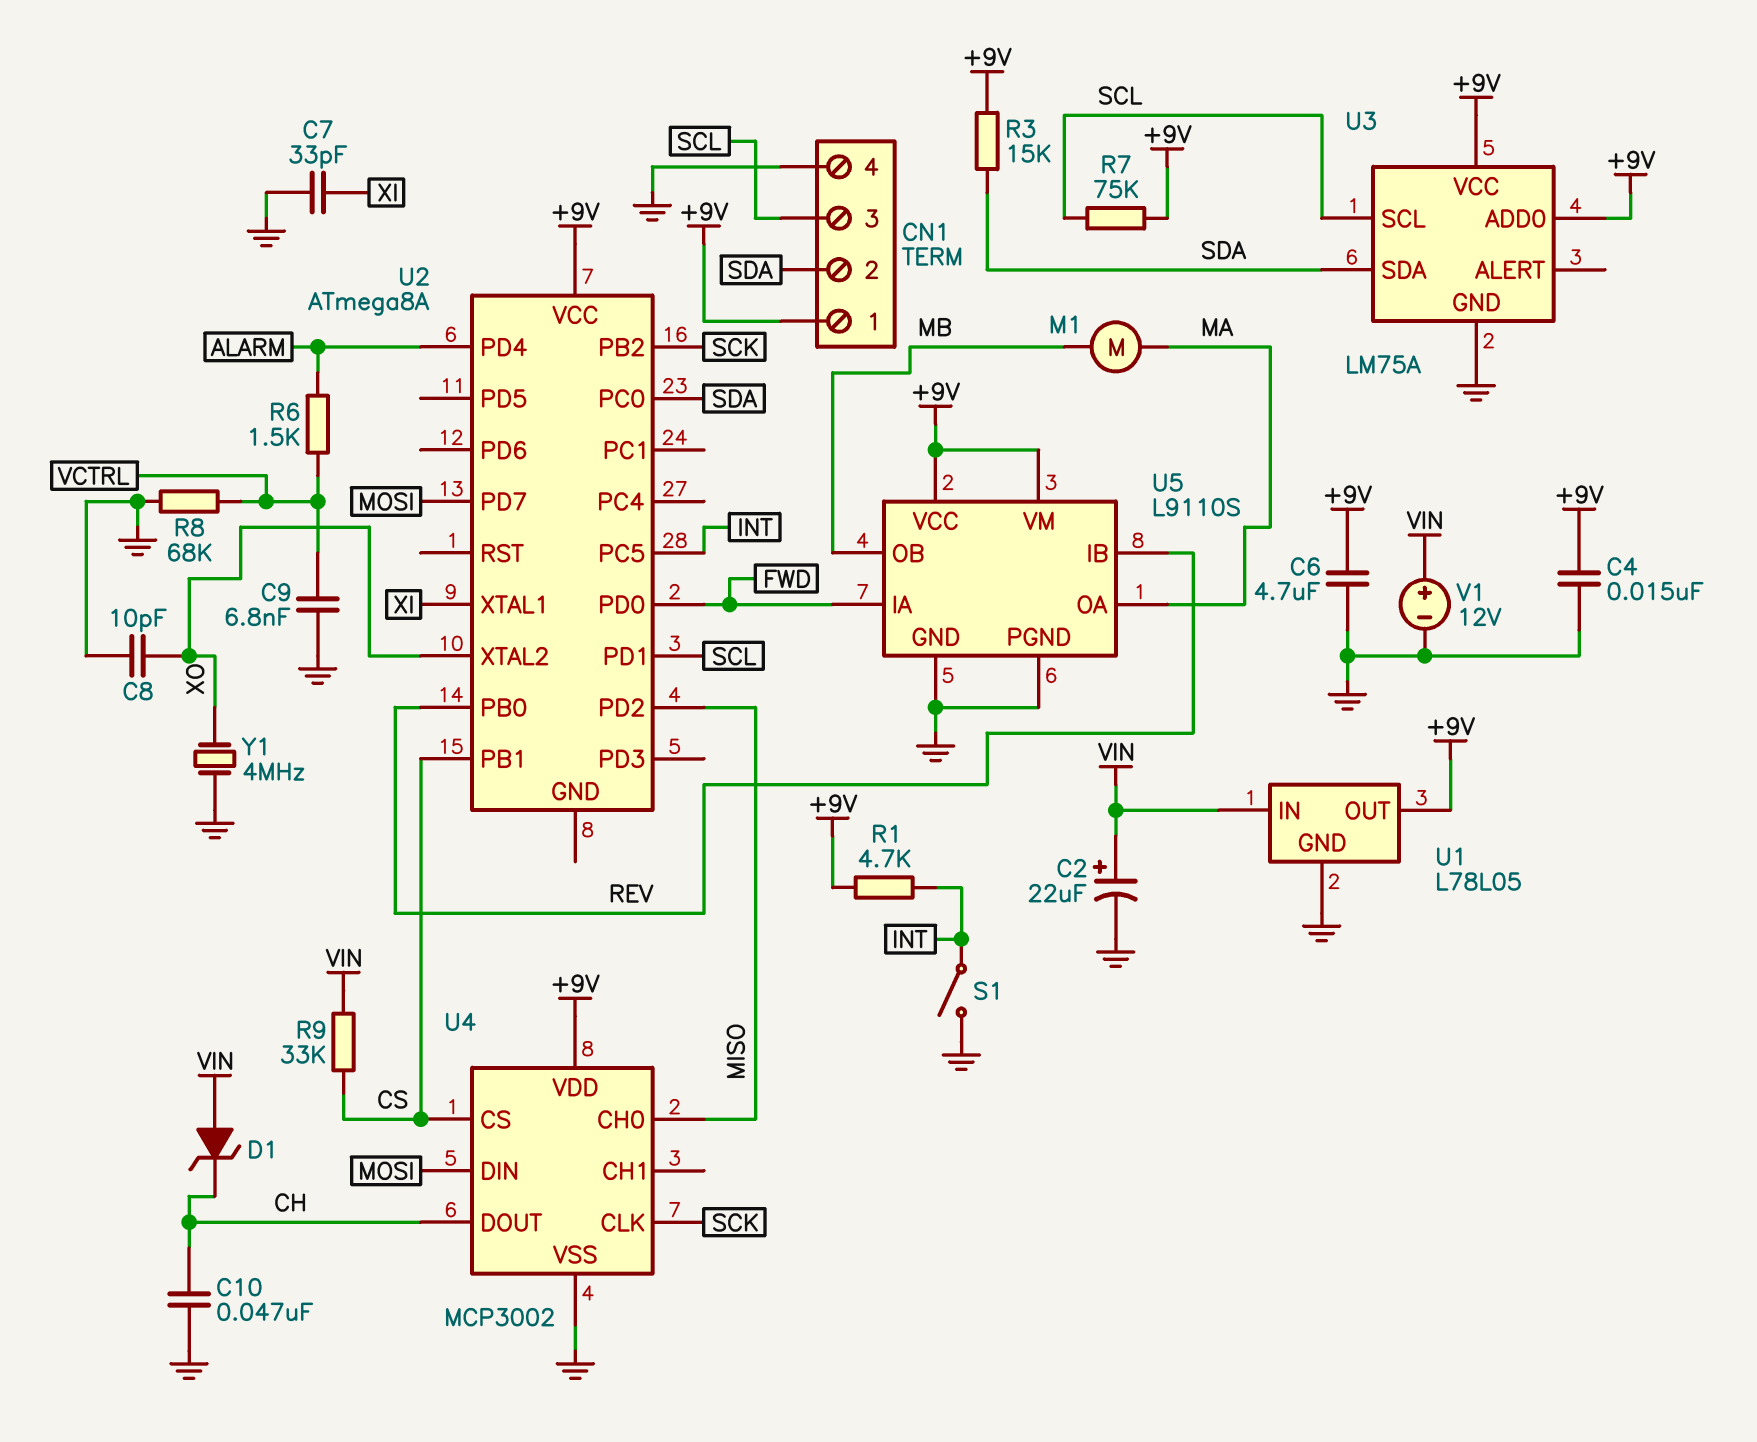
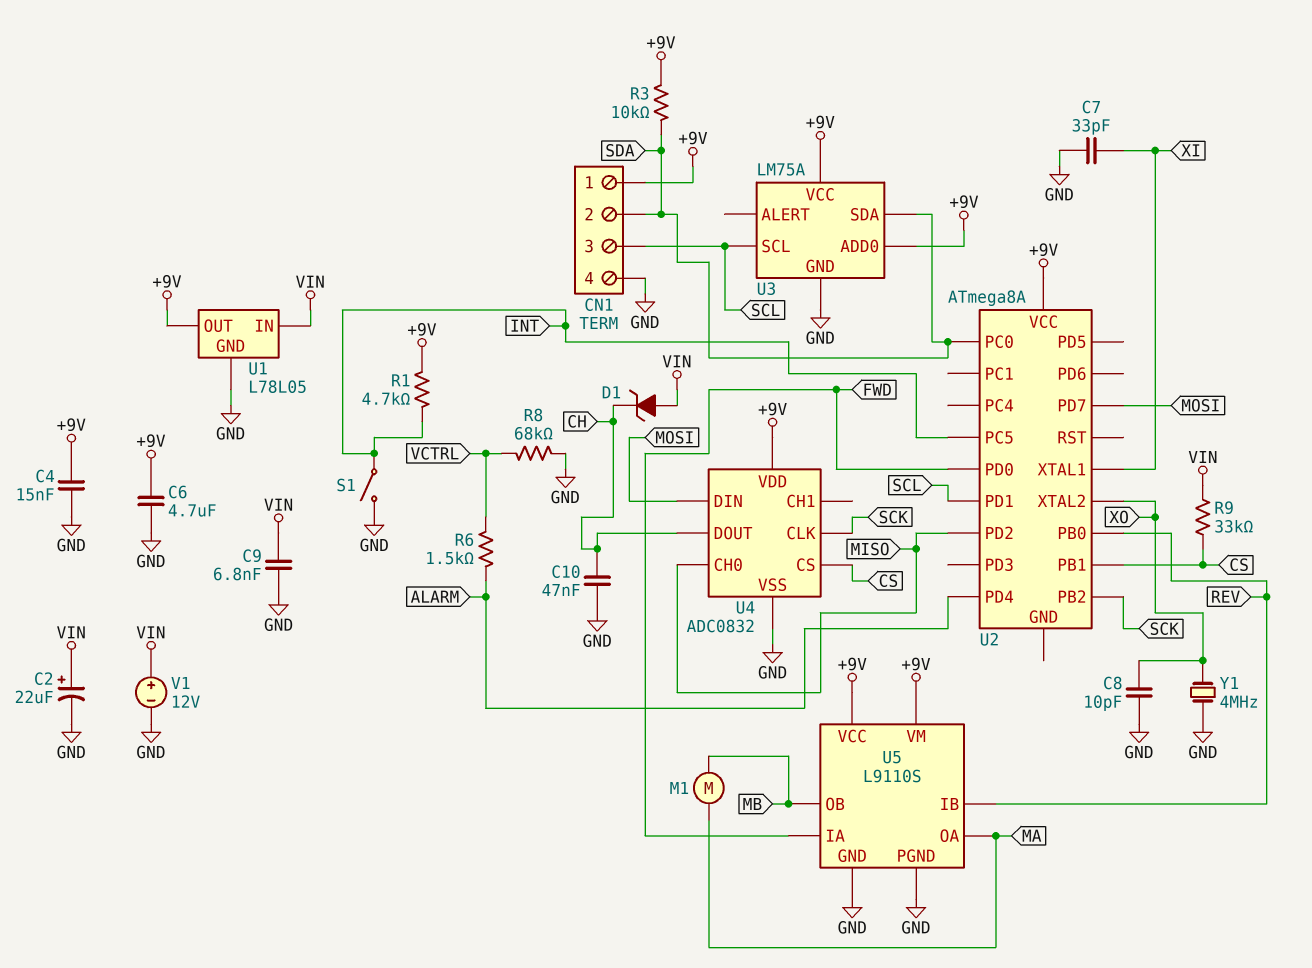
C9: 6.8nF (GND, VCTRL) -> 6.8nF (GND, VIN)
R3: 15k (+9V, SDA) -> 10k (+9V, SDA)
R7: 75k (+9V, SCL) -> none
U4: MCP3002 -> ADC0832

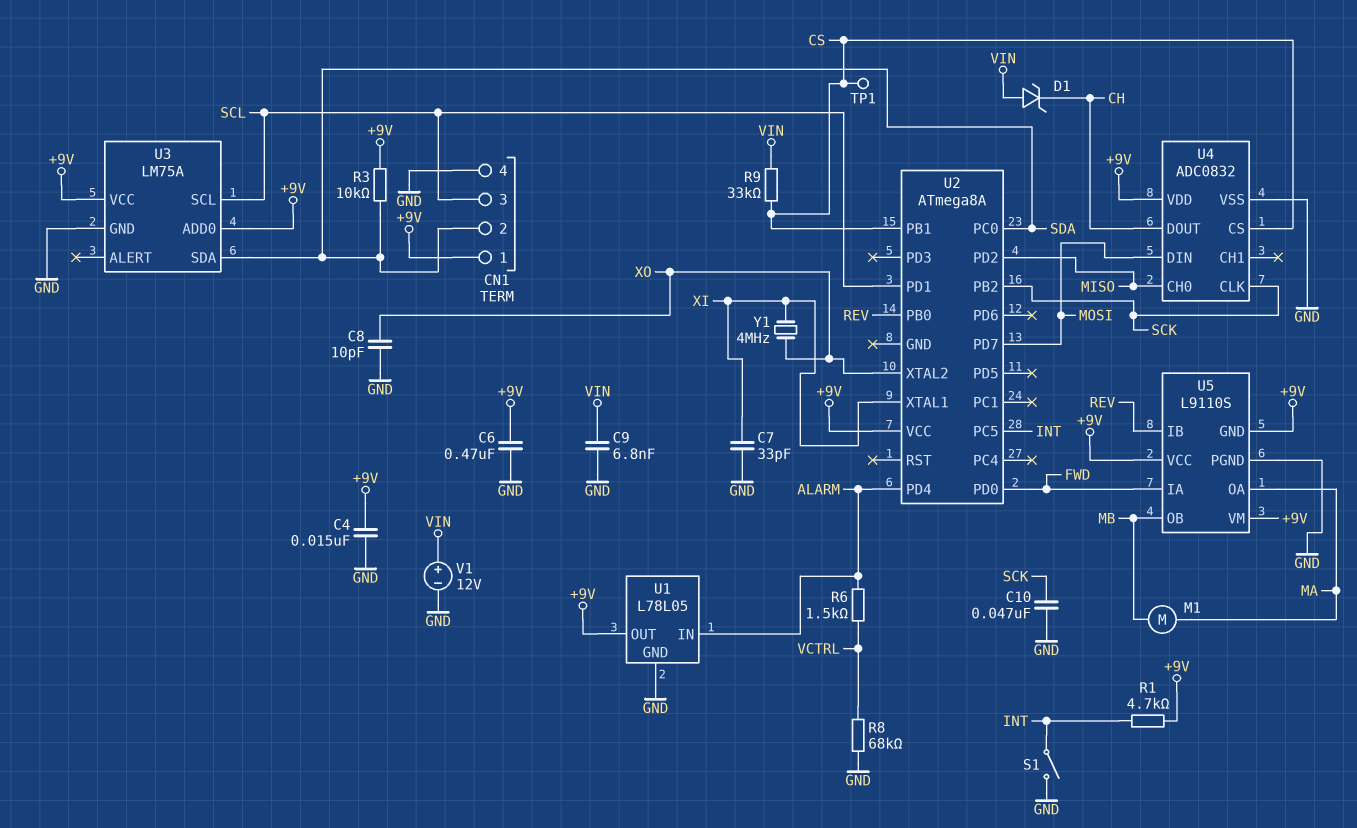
C2: 22uF (plus VIN, minus GND) -> none
C6: 4.7uF (+9V, GND) -> 470nF (+9V, GND)
C10: 47nF (CH, GND) -> 47nF (GND, SCK)
TP1: none -> test point (CS)
U1 pin IN: VIN -> ALARM
U5 pin GND: GND -> +9V
Y1: 4MHz (GND, XO) -> 4MHz (XI, XO)

